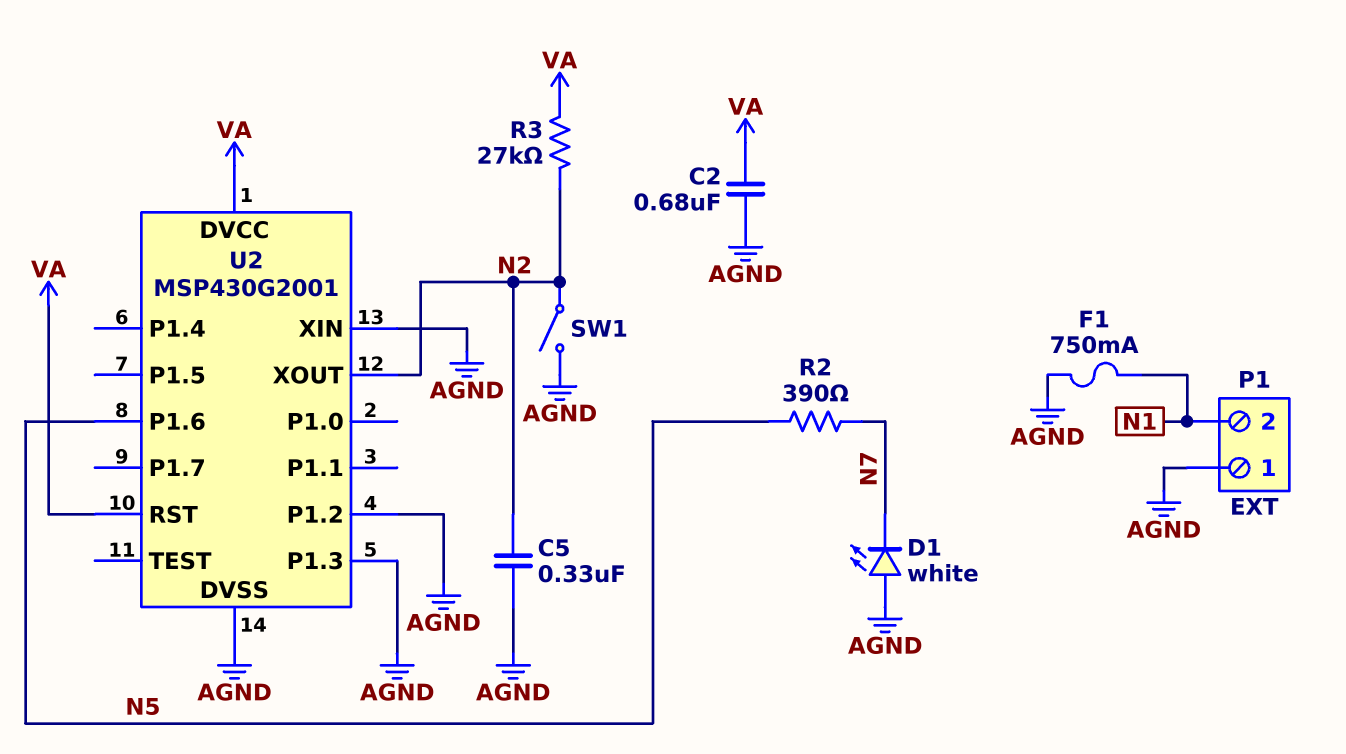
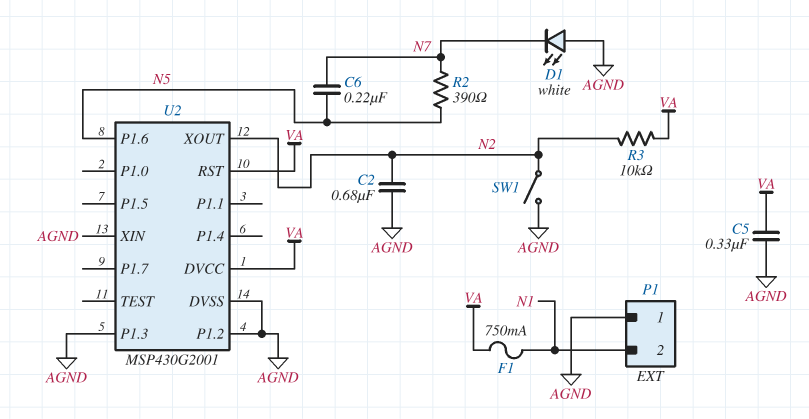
C2: 680nF (AGND, VA) -> 680nF (AGND, N2)
C5: 330nF (AGND, N2) -> 330nF (AGND, VA)
C6: none -> 220nF (N5, N7)
F1: 750mA (AGND, N1) -> 750mA (N1, VA)
R3: 27k (N2, VA) -> 10k (N2, VA)

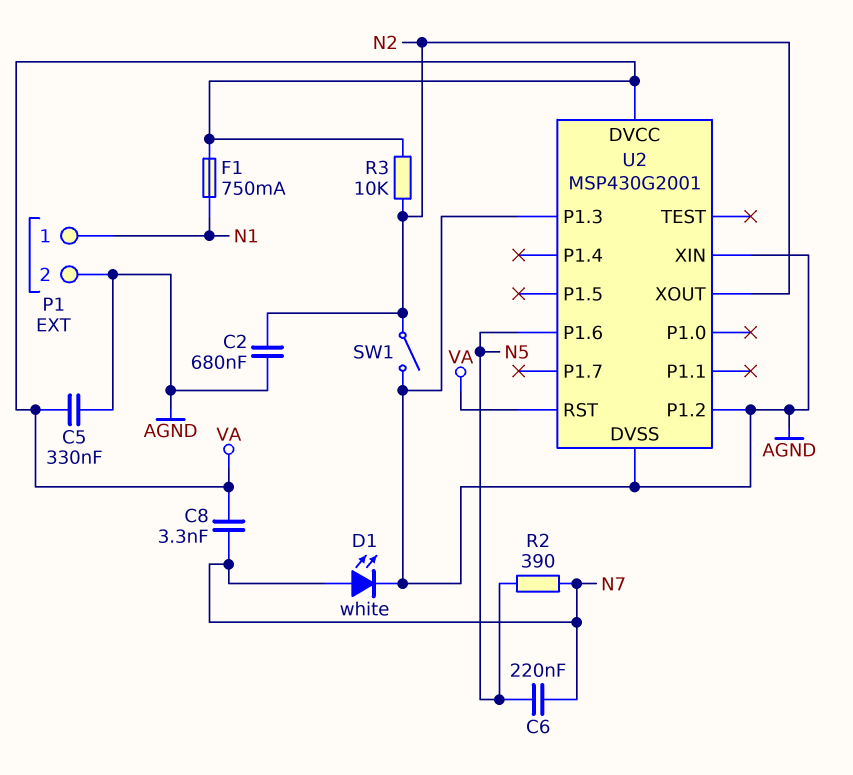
C8: none -> 3.3nF (N7, VA)
D1: LED white (A AGND, K N7) -> LED white (A N7, K AGND)
P1 pin 1: AGND -> N1
P1 pin 2: N1 -> AGND

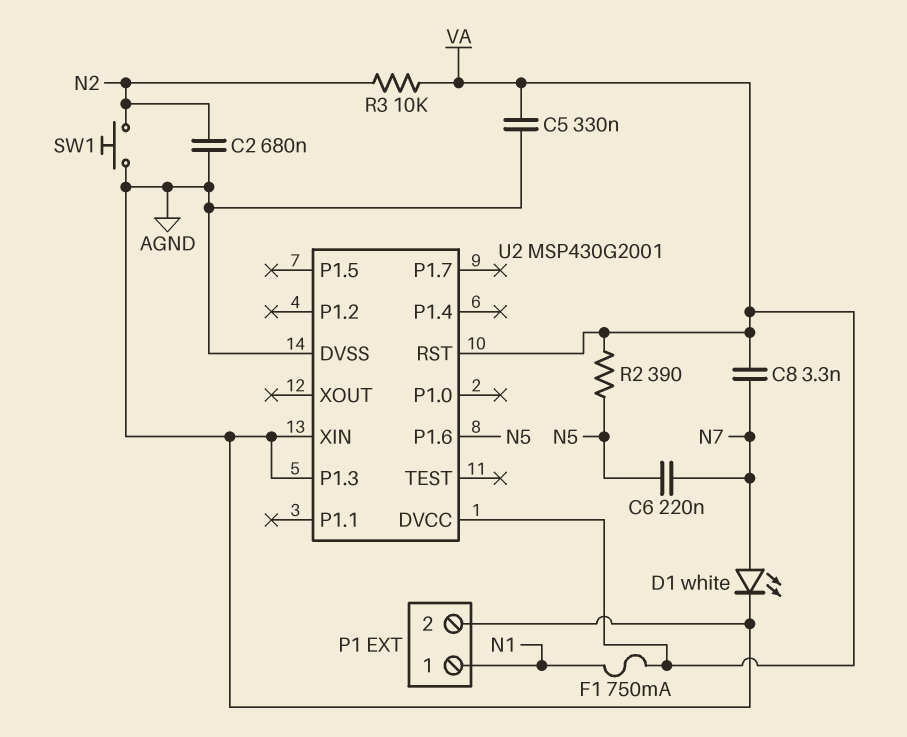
R2: 390 (N5, N7) -> 390 (N5, VA)
SW1: switch (AGND, N2) -> button (AGND, N2)
U2 pin P1.2: AGND -> none
U2 pin XOUT: N2 -> none

